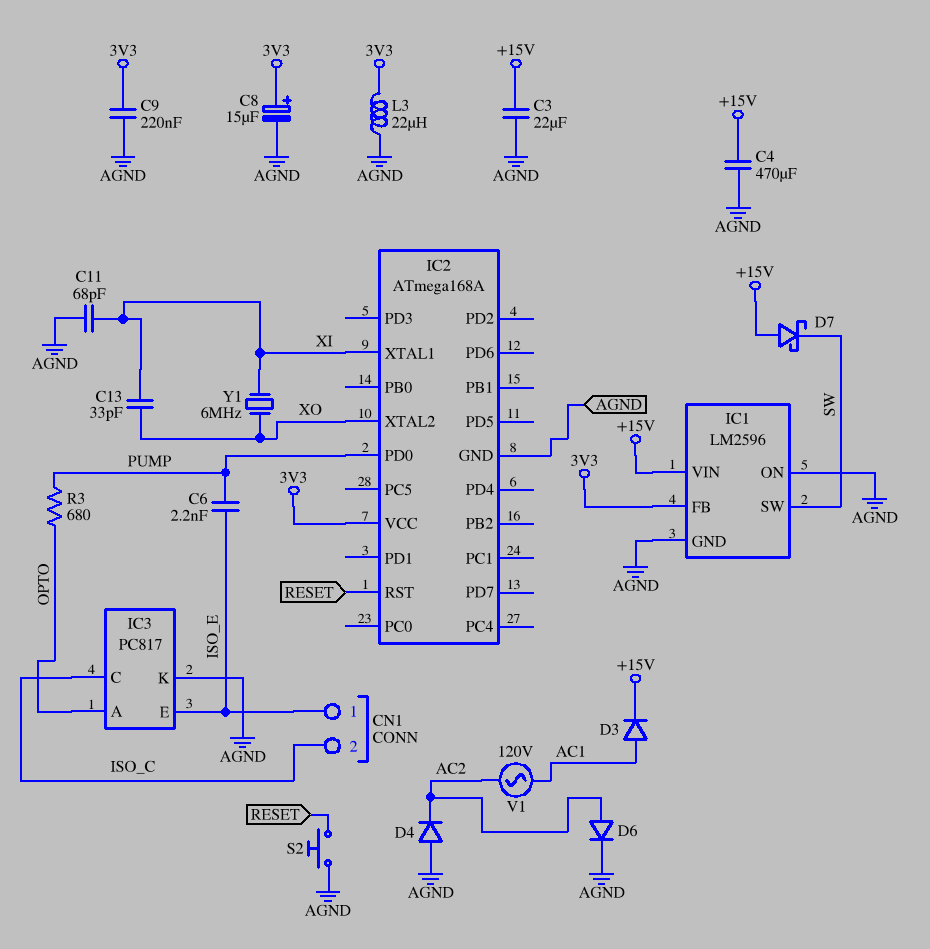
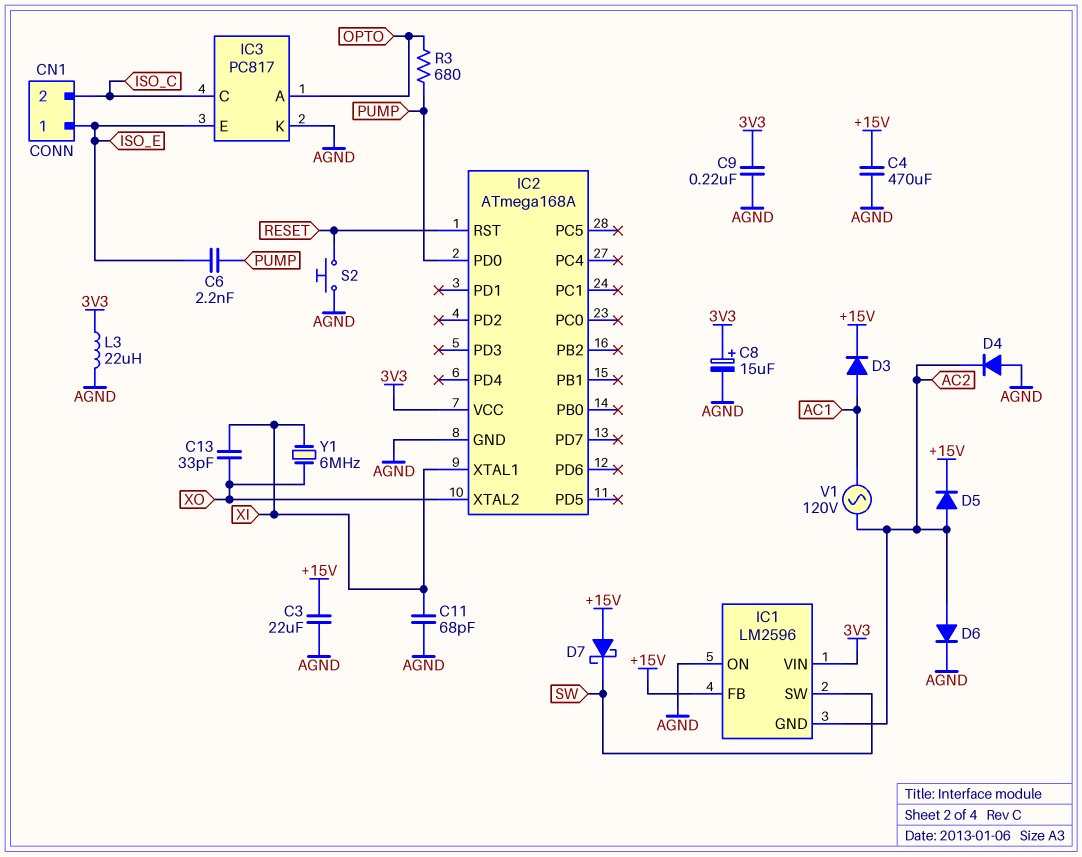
D5: none -> diode (A AC2, K +15V)
IC1 pin FB: 3V3 -> +15V
IC1 pin GND: AGND -> AC2
IC1 pin VIN: +15V -> 3V3

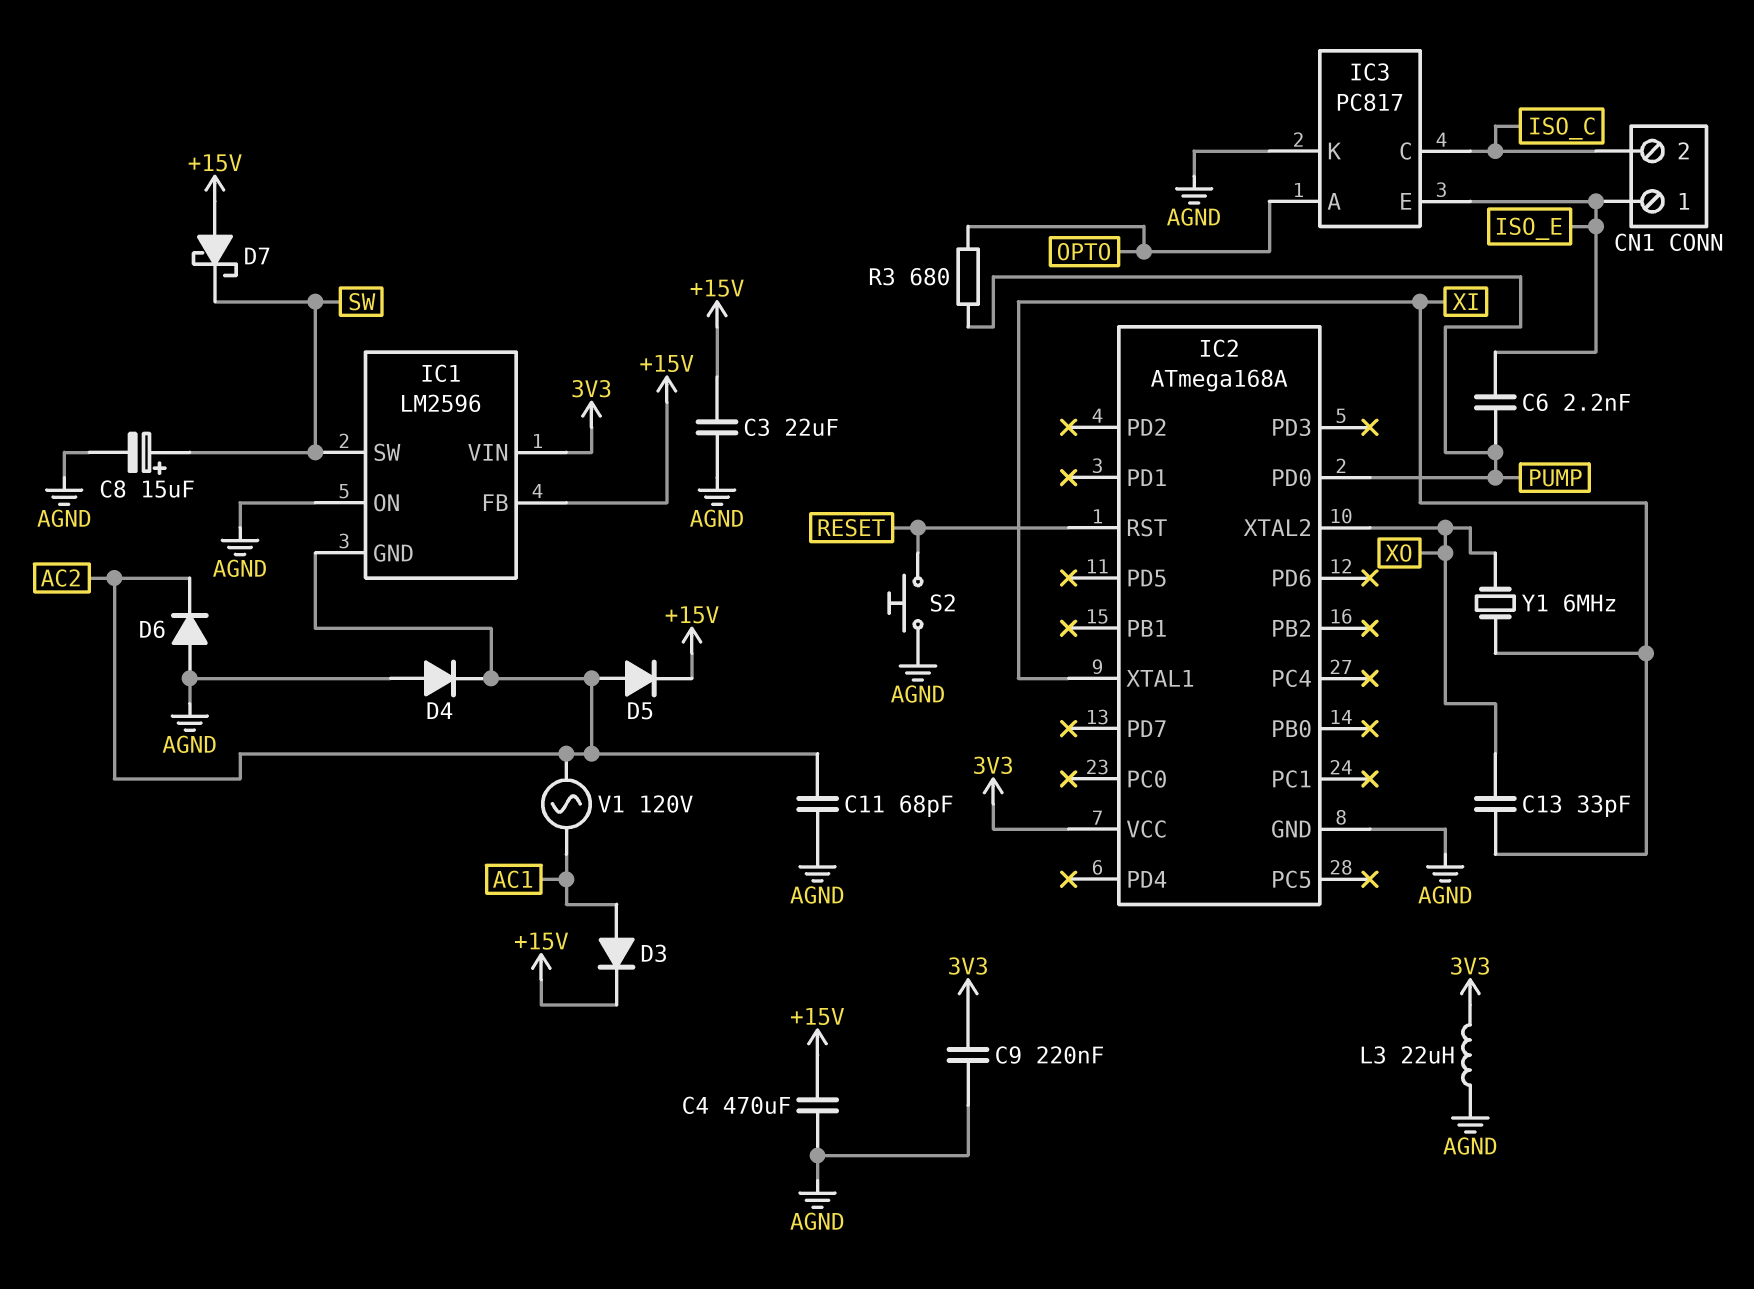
C8: 15uF (plus 3V3, minus AGND) -> 15uF (plus SW, minus AGND)
C11: 68pF (AGND, XI) -> 68pF (AC2, AGND)
D6: diode (A AC2, K AGND) -> diode (A AGND, K AC2)

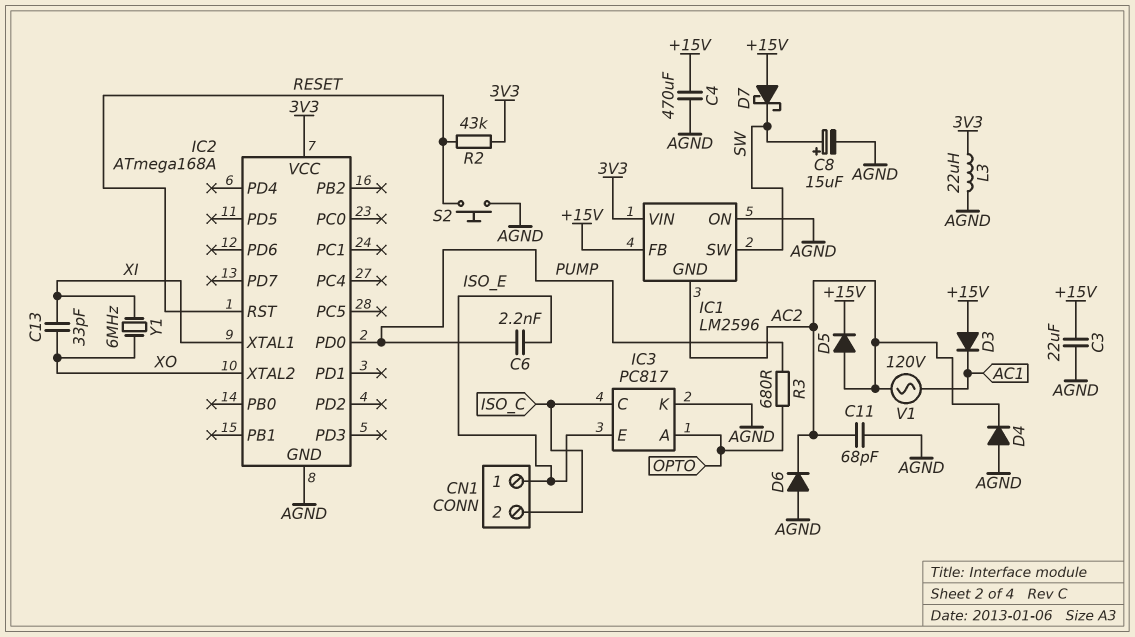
C9: 220nF (3V3, AGND) -> none
D3: diode (A AC1, K +15V) -> diode (A +15V, K AC1)
R2: none -> 43k (3V3, RESET)

